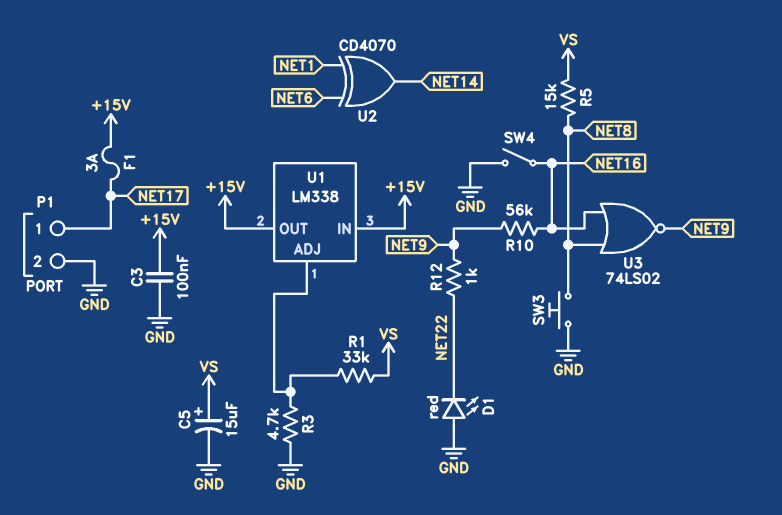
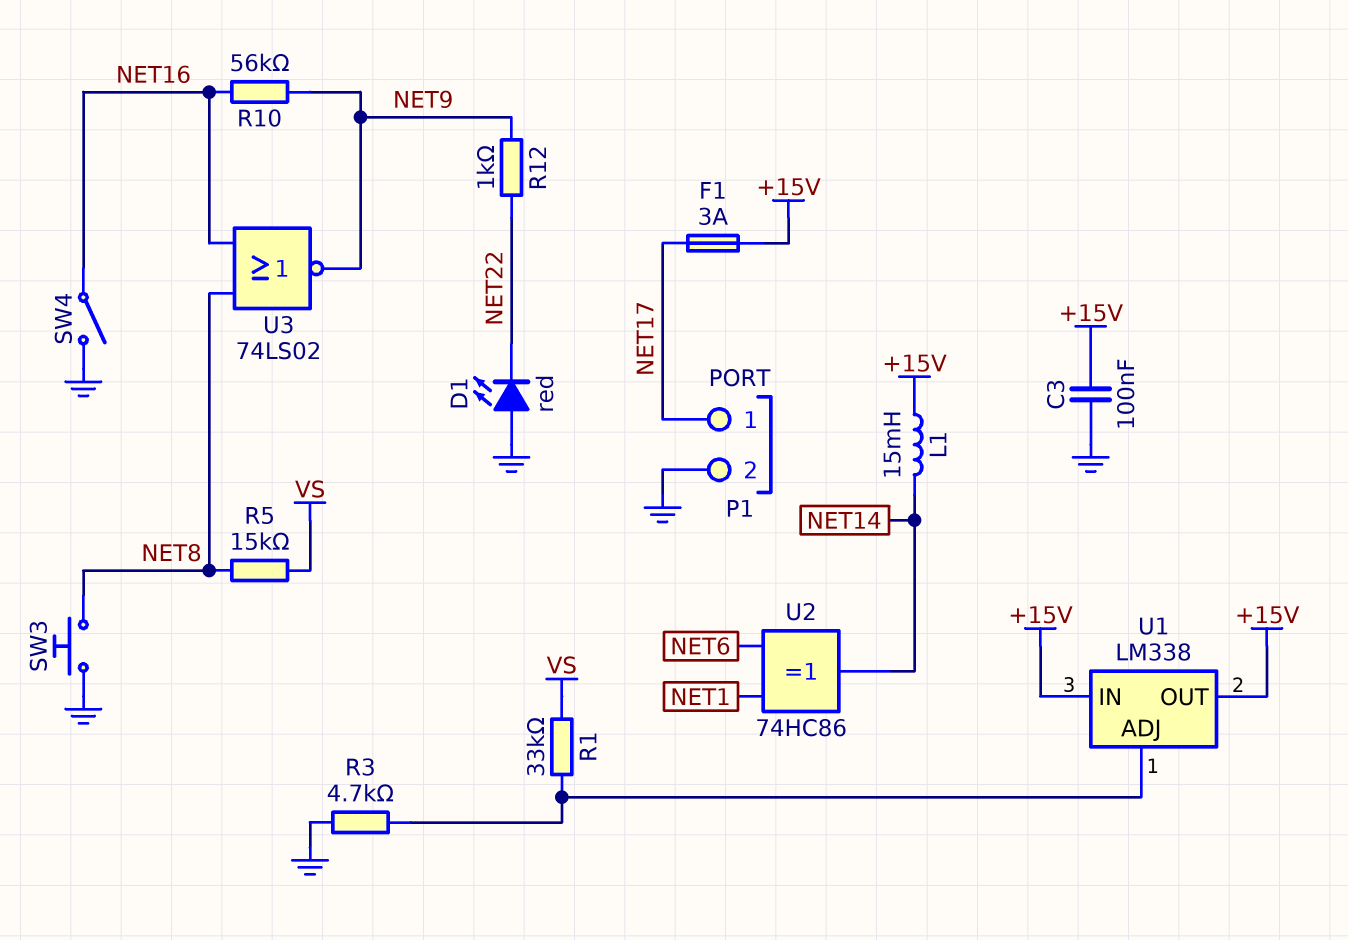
C5: 15uF (plus VS, minus GND) -> none
L1: none -> 15mH (+15V, NET14)
U2: XOR CD4070 (in NET1, in NET6, out NET14) -> XOR 74HC86 (in NET1, in NET6, out NET14)

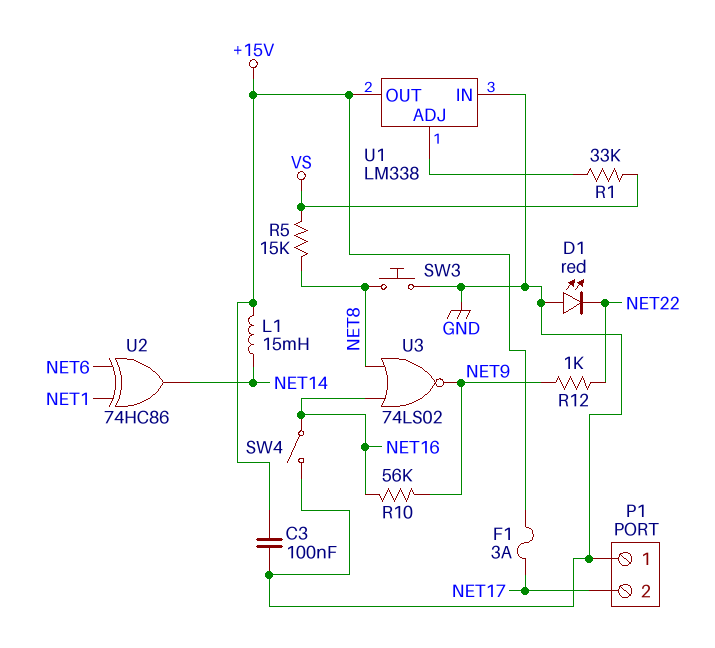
P1 pin 1: NET17 -> GND
P1 pin 2: GND -> NET17
R3: 4.7k (GND, U1/ADJ) -> none
U1 pin IN: +15V -> GND

